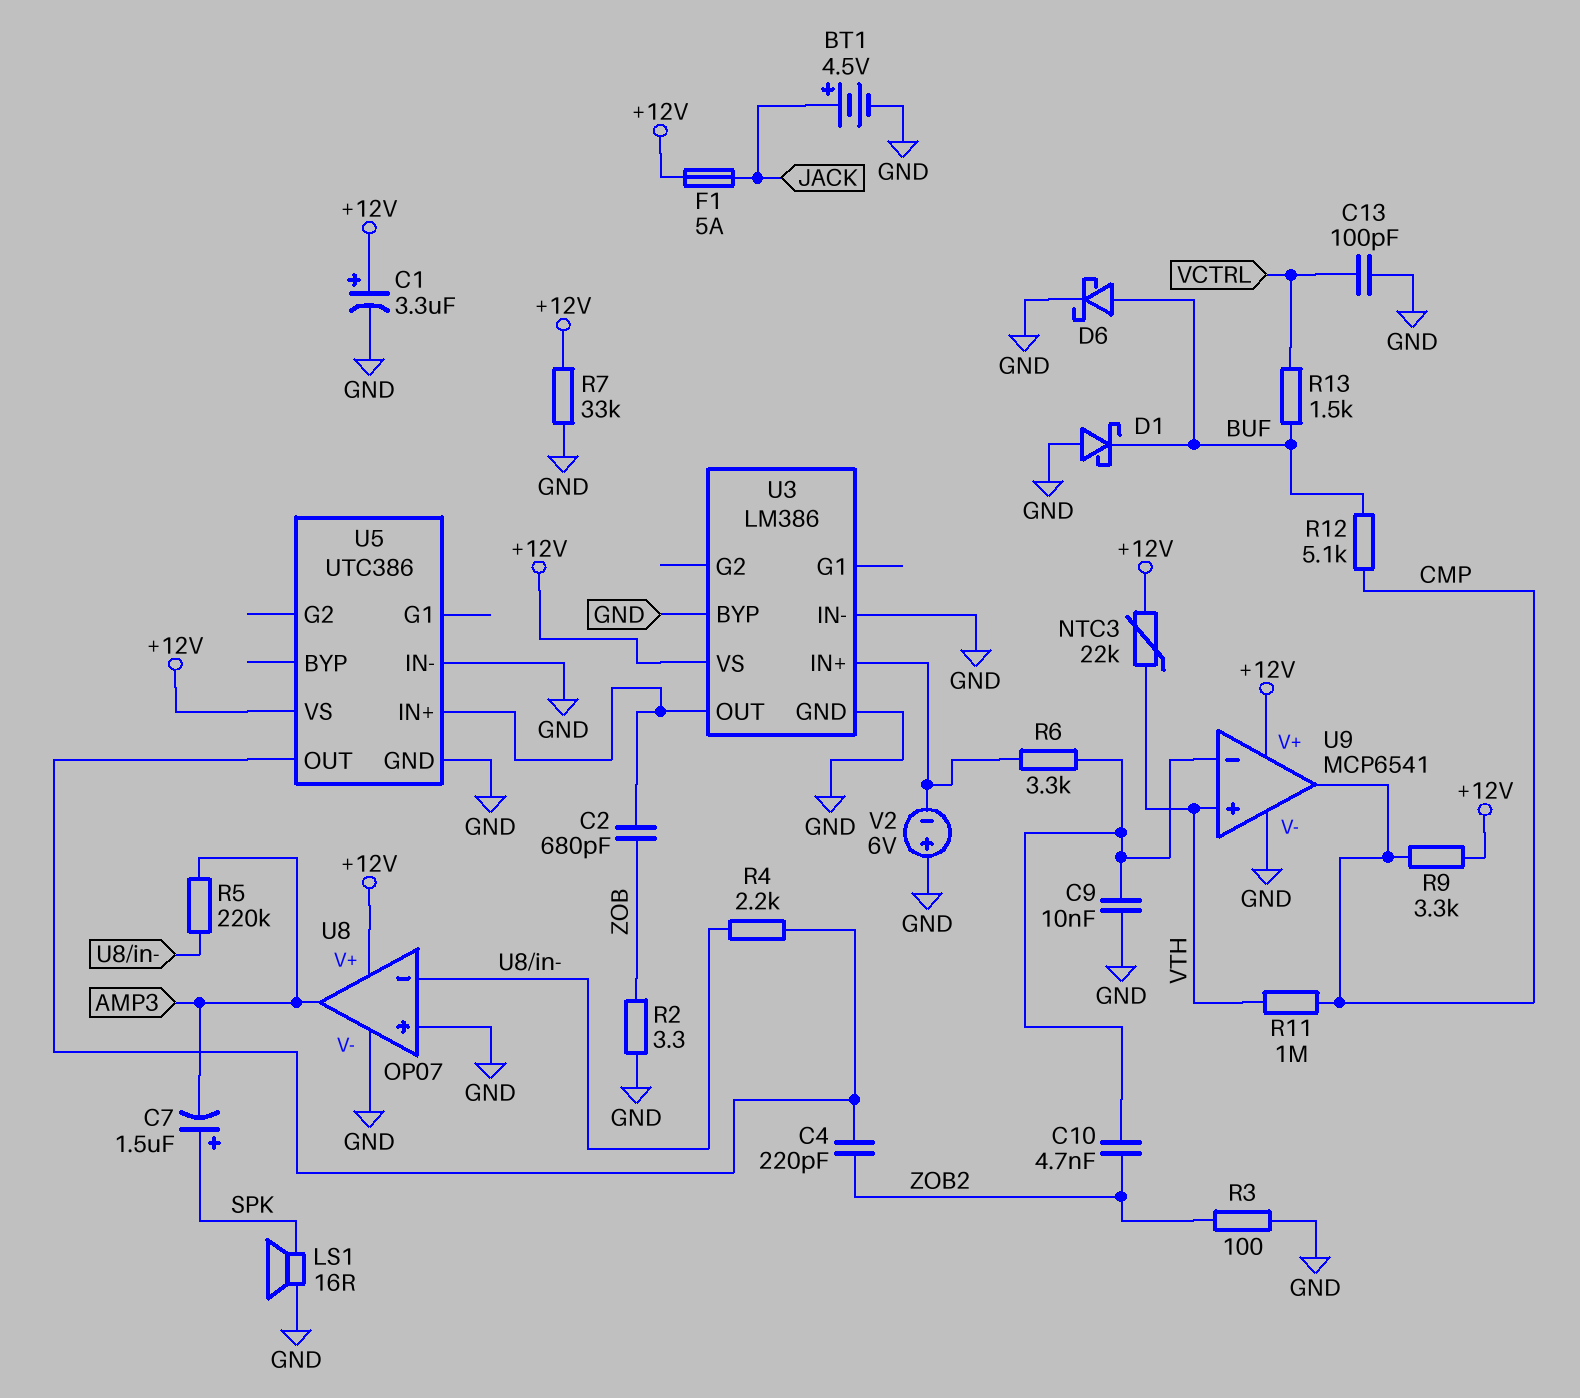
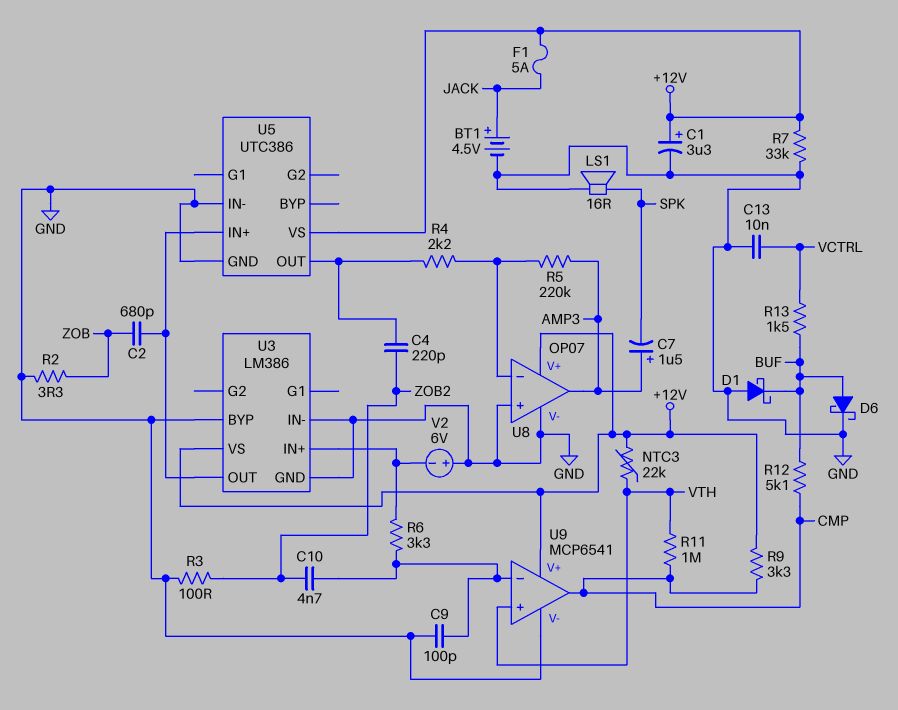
C7: 1.5uF (plus SPK, minus AMP3) -> 1.5uF (plus AMP3, minus SPK)
C9: 10nF (GND, U9/in-) -> 100pF (GND, U9/in-)
C13: 100pF (GND, VCTRL) -> 10nF (GND, VCTRL)

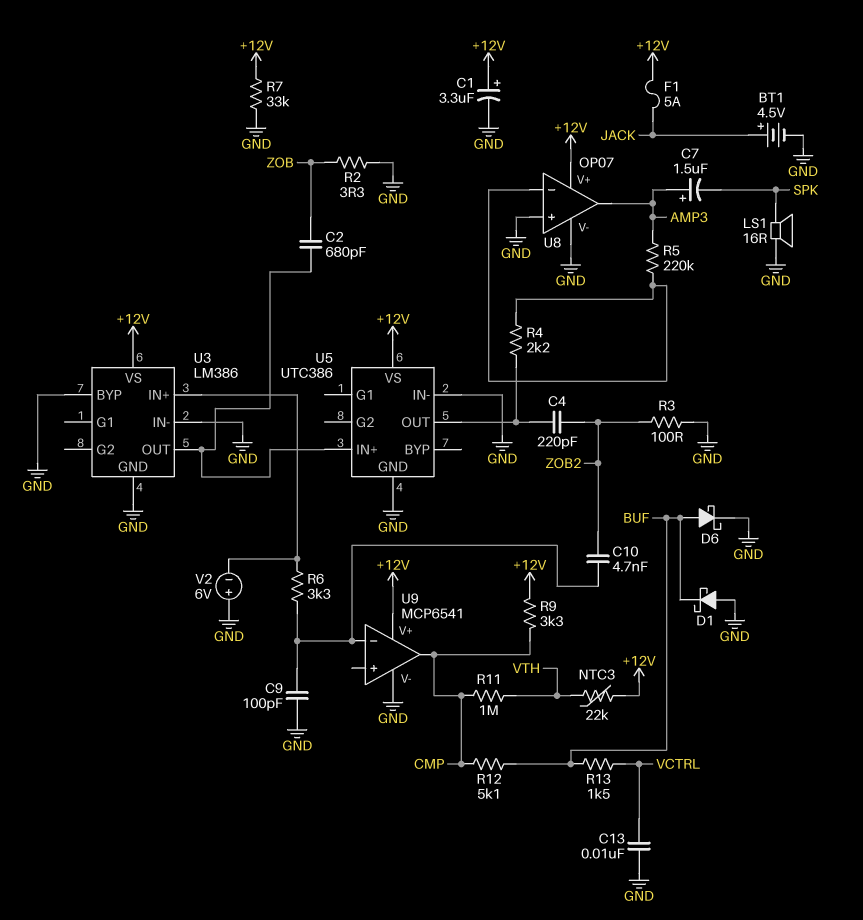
U9 pin in+: VTH -> none

